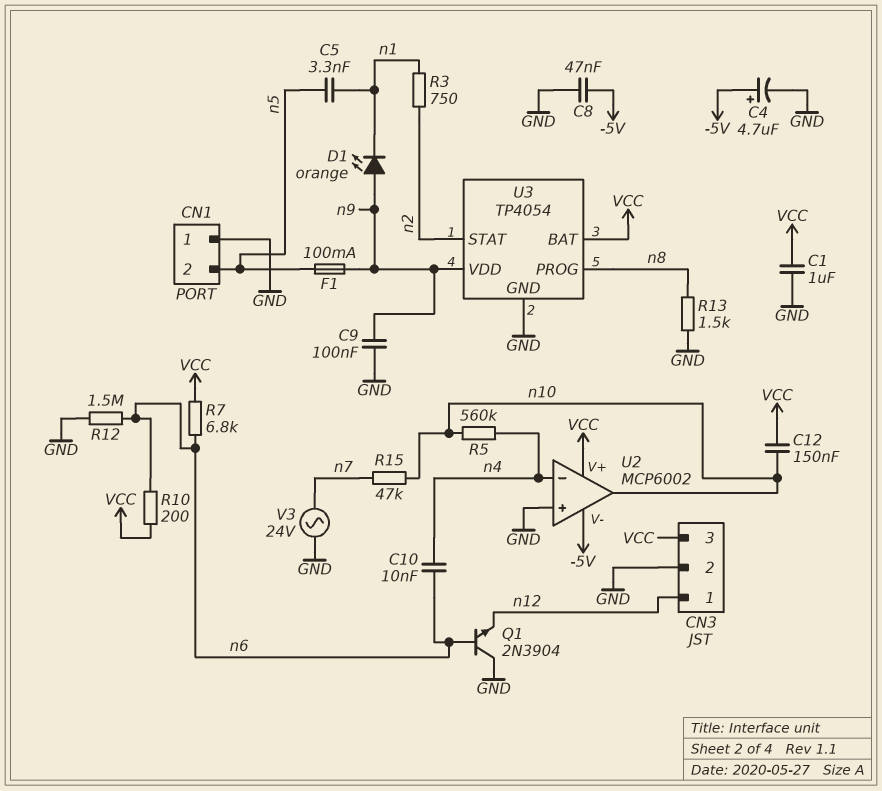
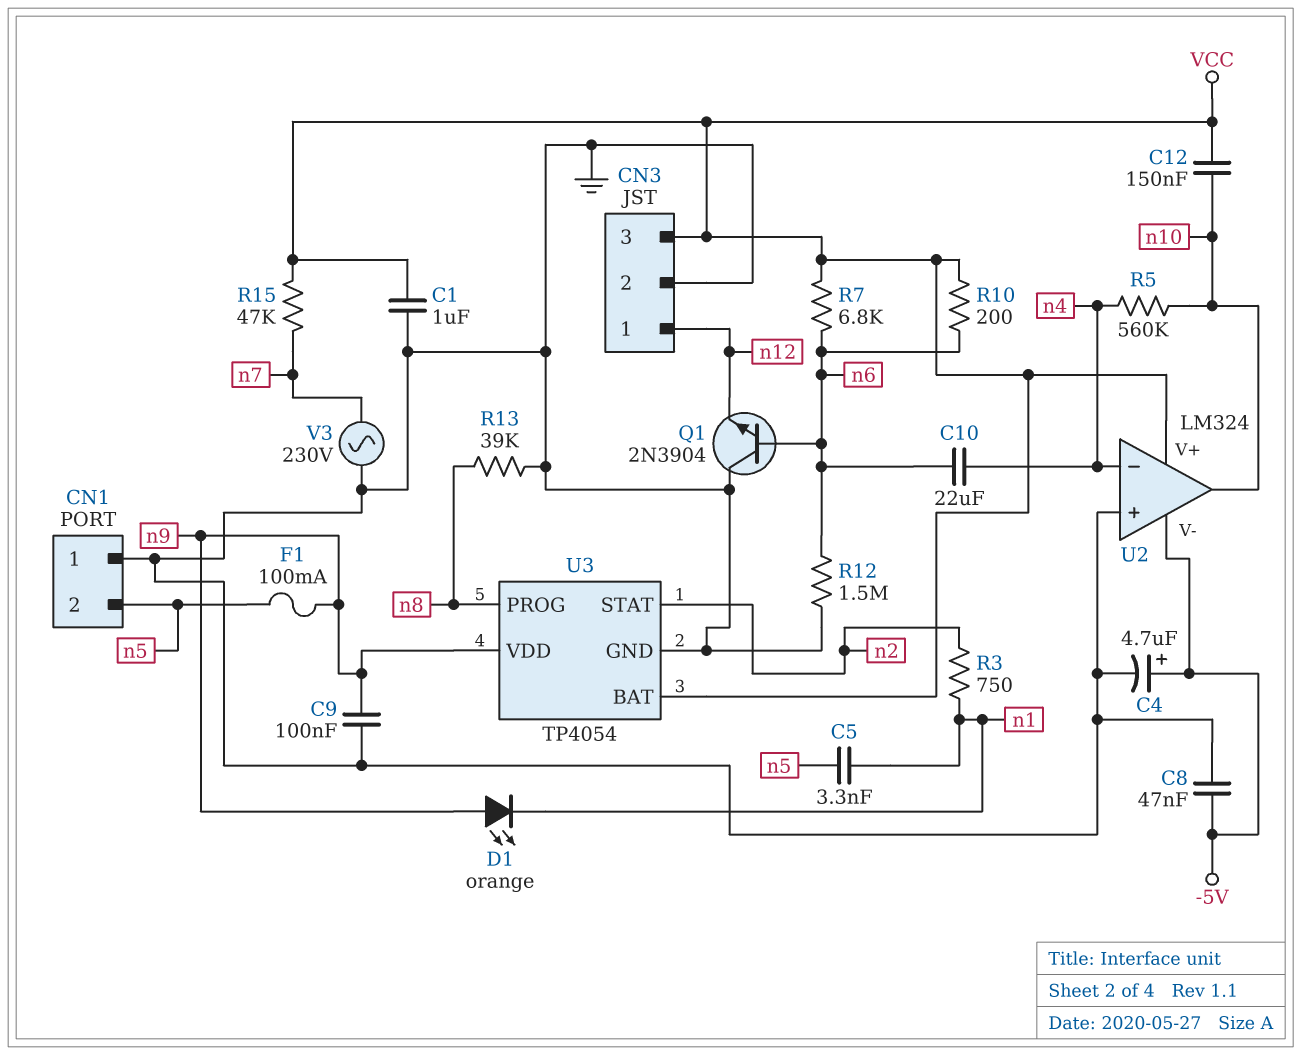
C10: 10nF (n4, n6) -> 22uF (n4, n6)
R13: 1.5k (GND, n8) -> 39k (GND, n8)
R15: 47k (n7, n10) -> 47k (VCC, n7)
U2: MCP6002 -> LM324
V3: AC 24V (GND, n7) -> AC 230V (GND, n7)

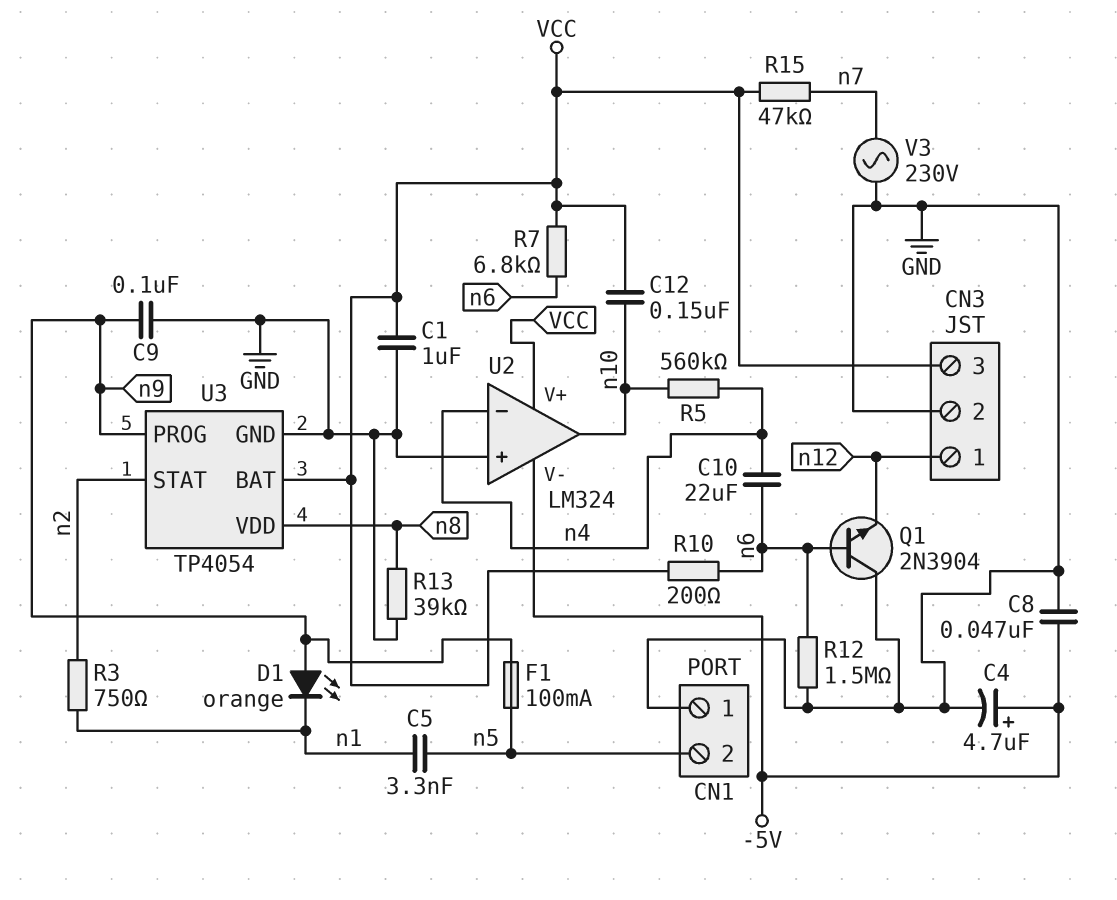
U3 pin PROG: n8 -> n9
U3 pin VDD: n9 -> n8

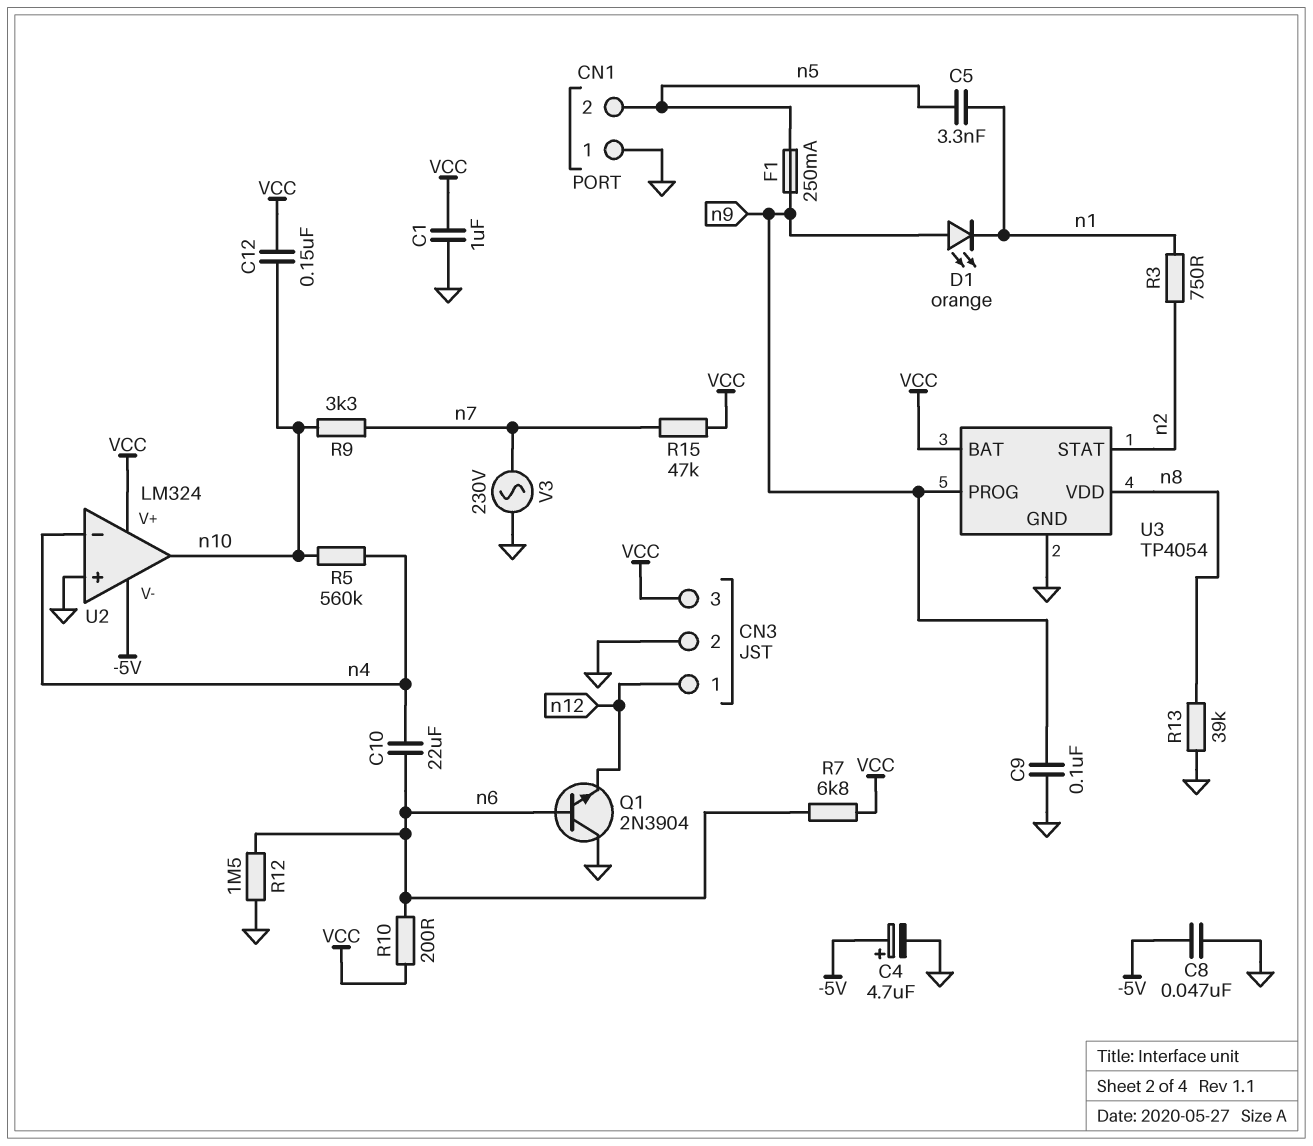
F1: 100mA (n5, n9) -> 250mA (n5, n9)
R9: none -> 3.3k (n7, n10)

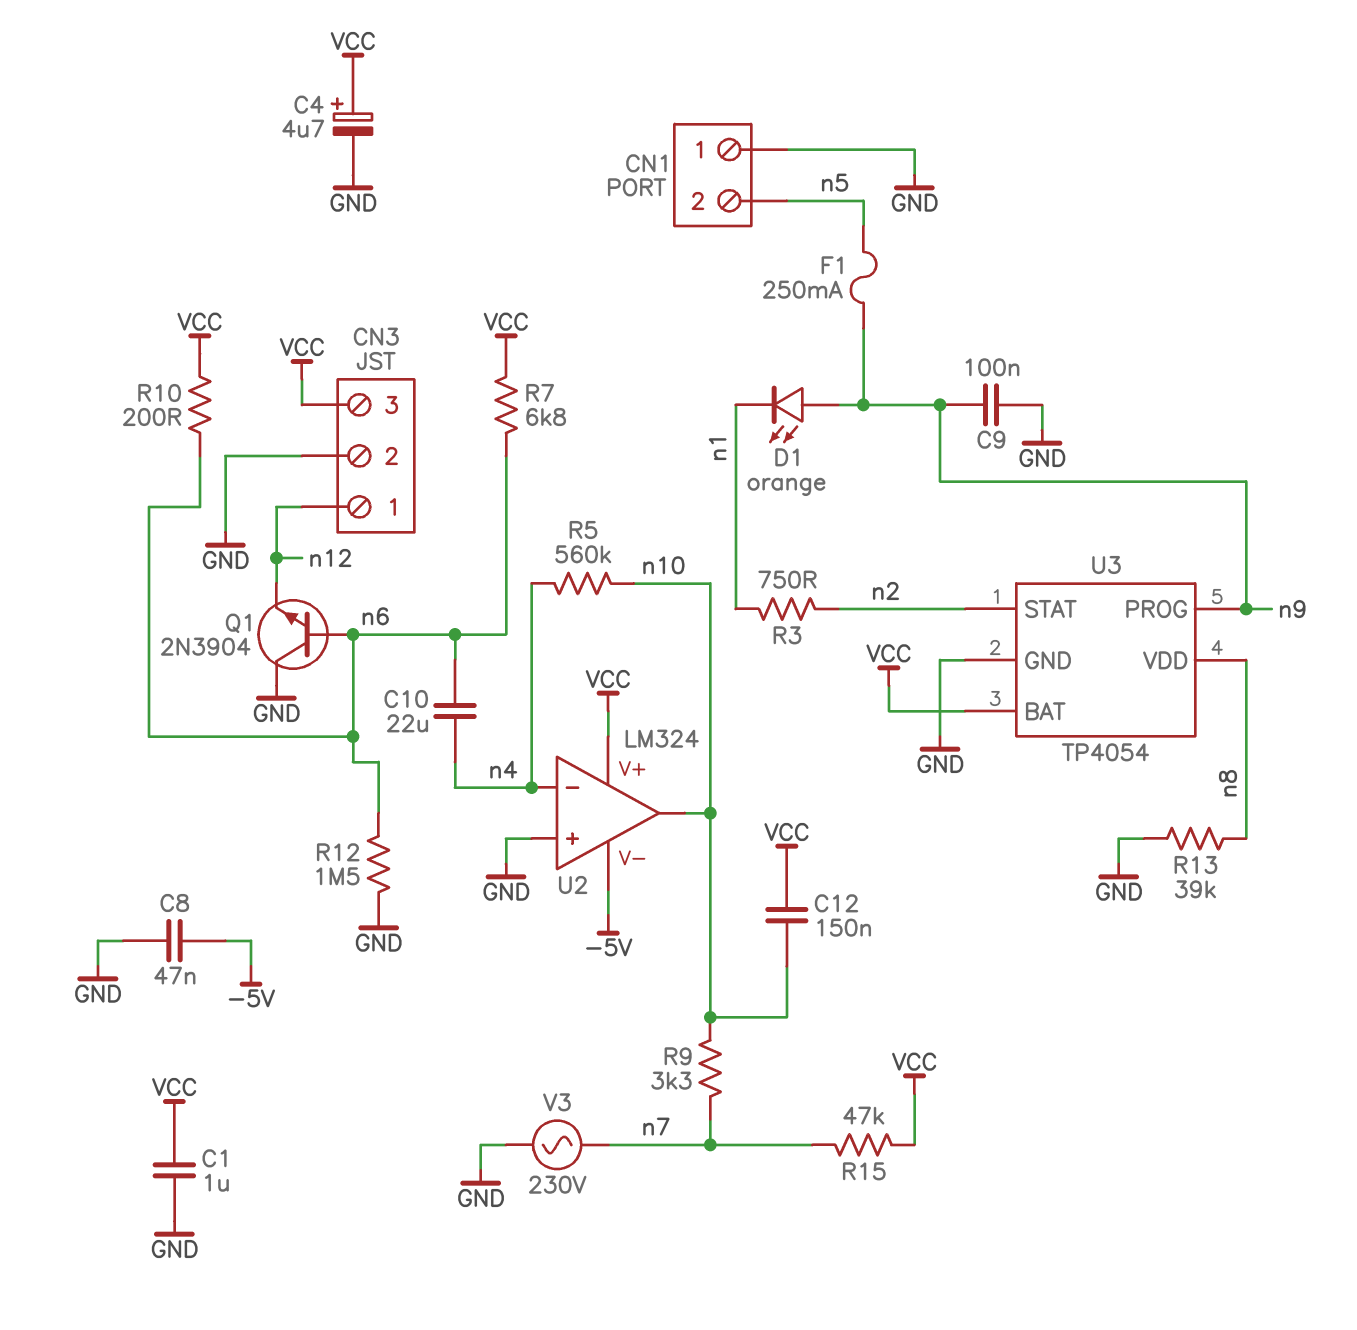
C4: 4.7uF (plus -5V, minus GND) -> 4.7uF (plus VCC, minus GND)
C5: 3.3nF (n1, n5) -> none

